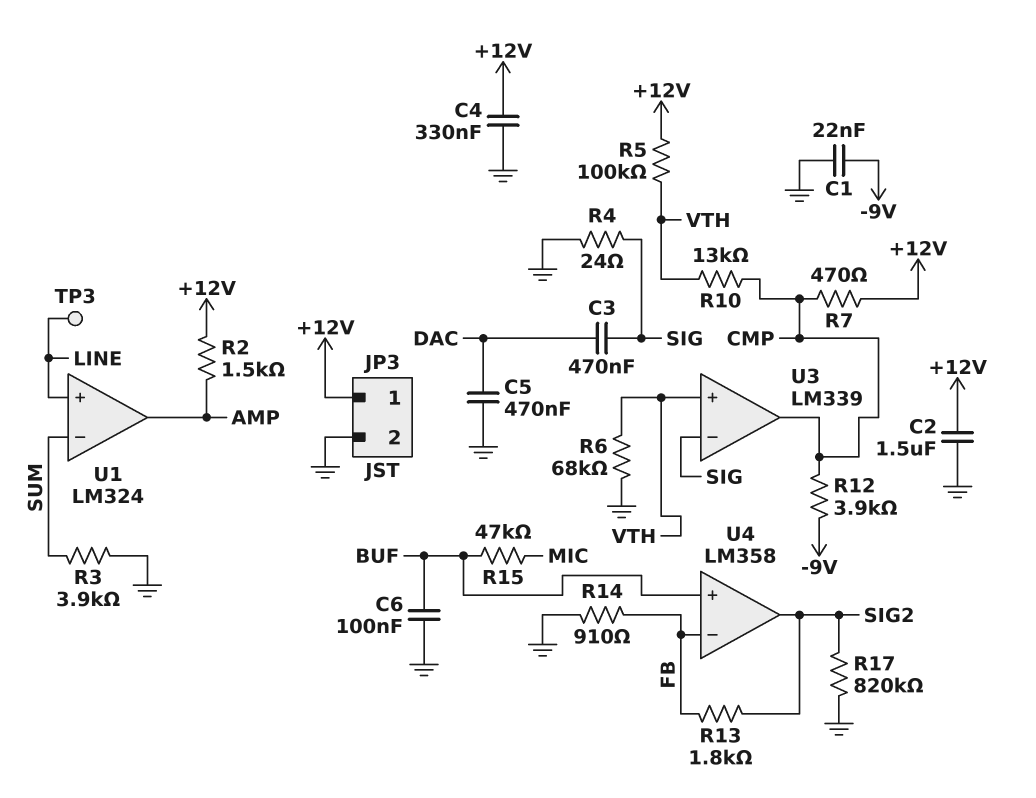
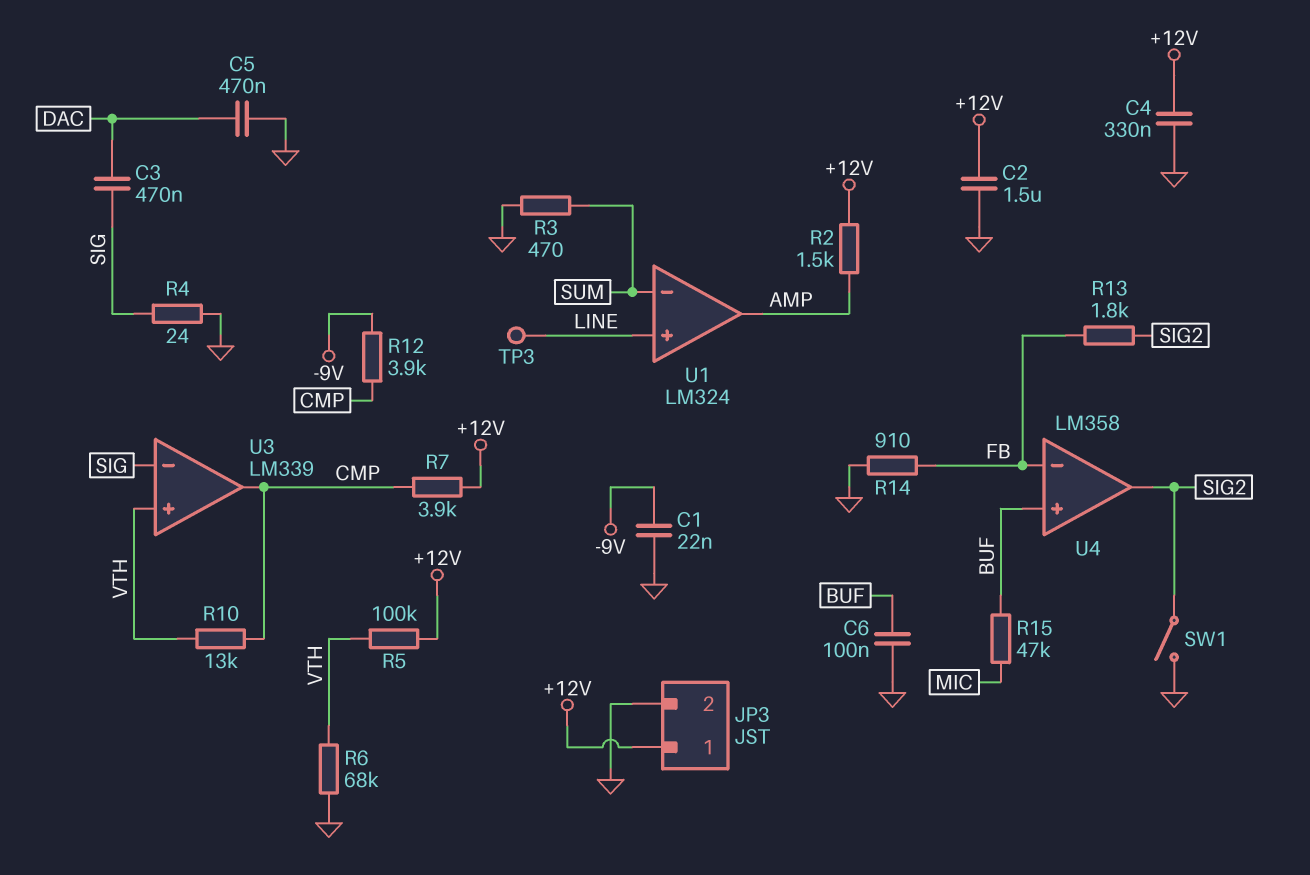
R3: 3.9k (GND, SUM) -> 470 (GND, SUM)
R7: 470 (+12V, CMP) -> 3.9k (+12V, CMP)
R17: 820k (GND, SIG2) -> none
SW1: none -> switch (GND, SIG2)

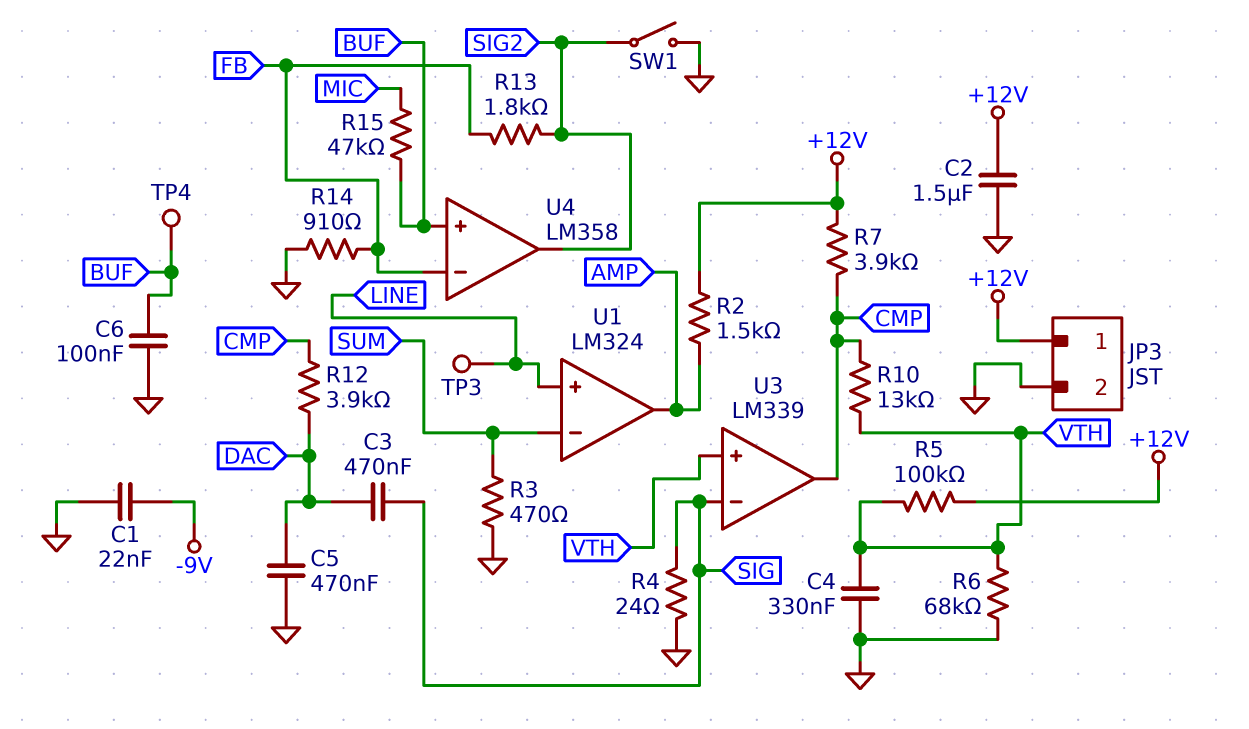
C4: 330nF (+12V, GND) -> 330nF (GND, VTH)
R12: 3.9k (-9V, CMP) -> 3.9k (CMP, DAC)
TP4: none -> test point (BUF)

